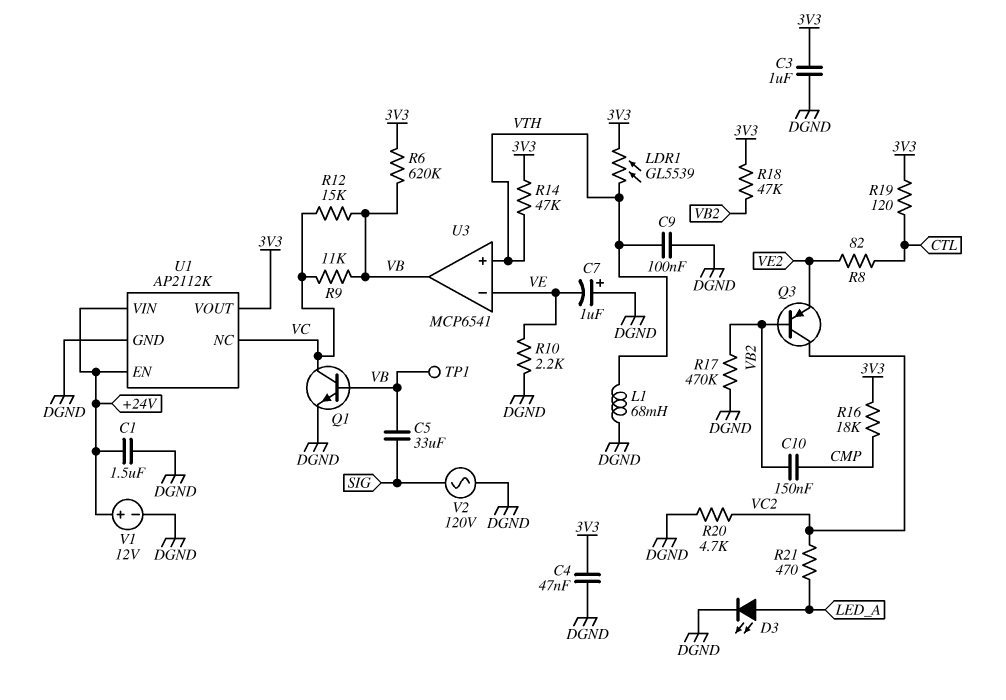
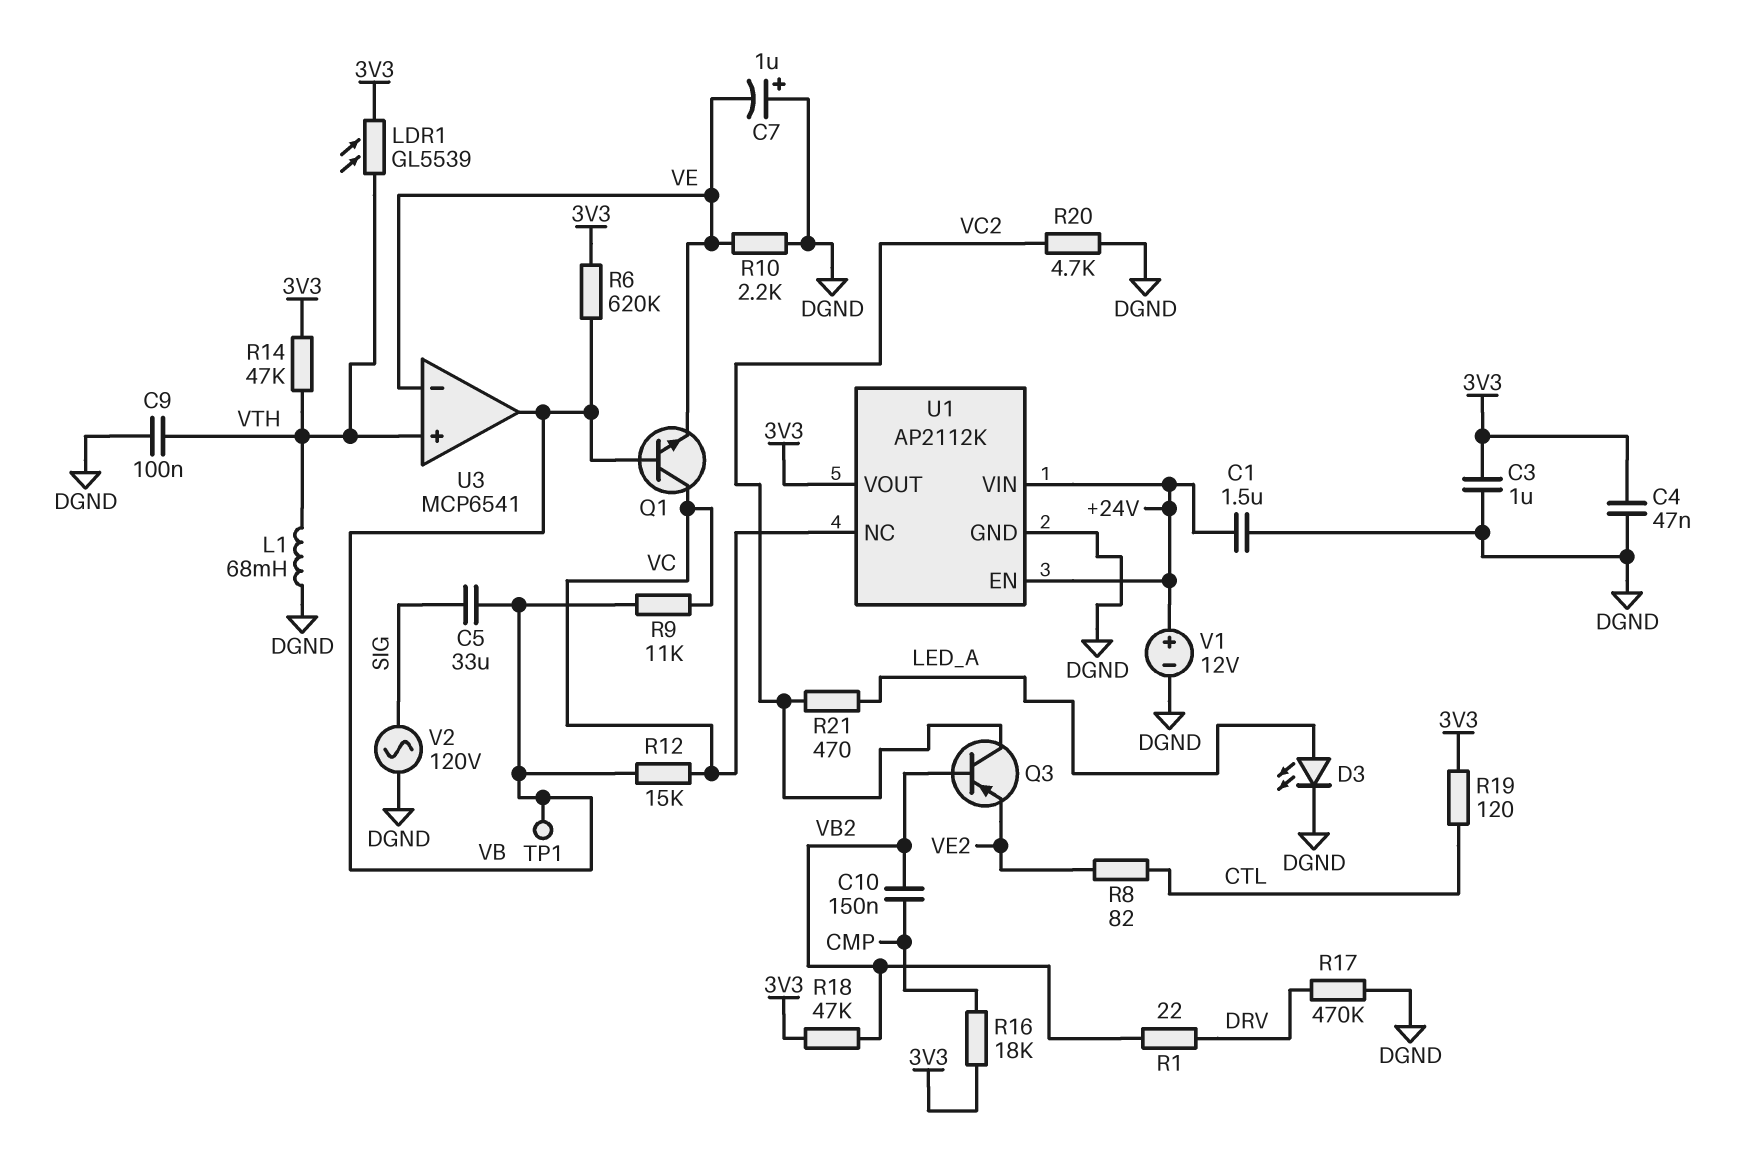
Q1: NPN (B VB, C VC, E DGND) -> NPN (B VB, C VC, E VE)
R1: none -> 22 (DRV, VB2)
R17: 470k (DGND, VB2) -> 470k (DGND, DRV)

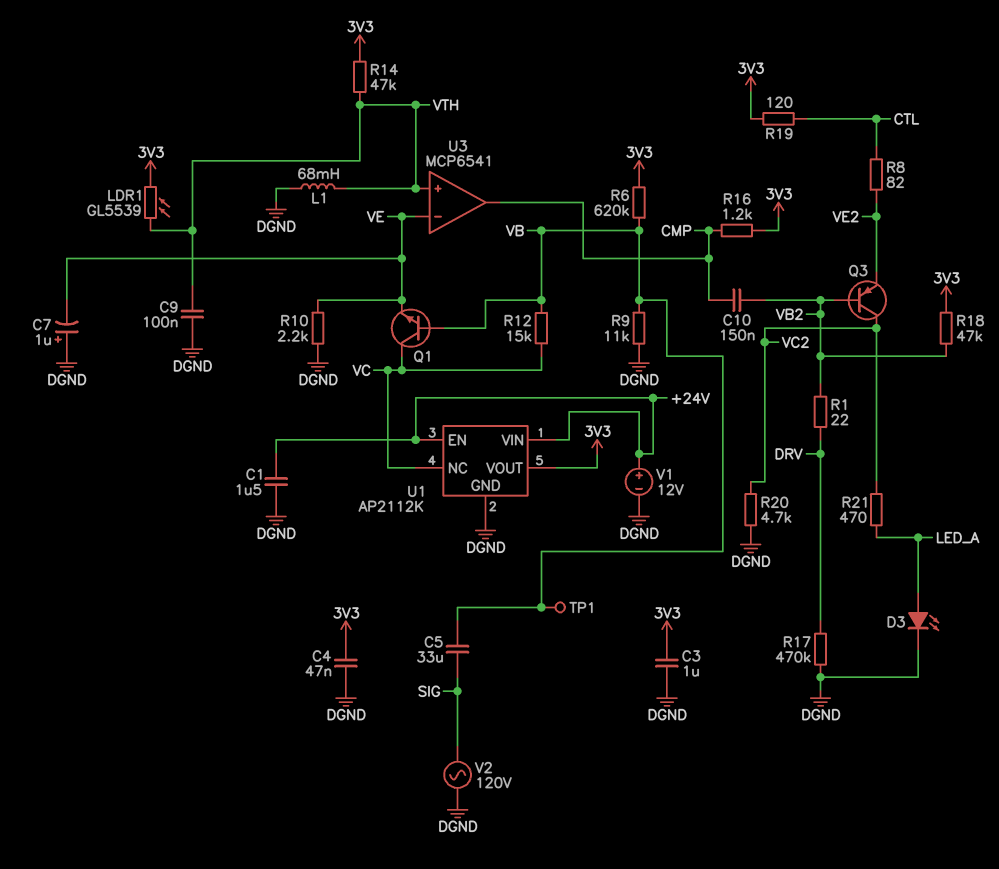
R9: 11k (VB, VC) -> 11k (DGND, VB)
R16: 18k (3V3, CMP) -> 1.2k (3V3, CMP)
U3 pin out: VB -> CMP

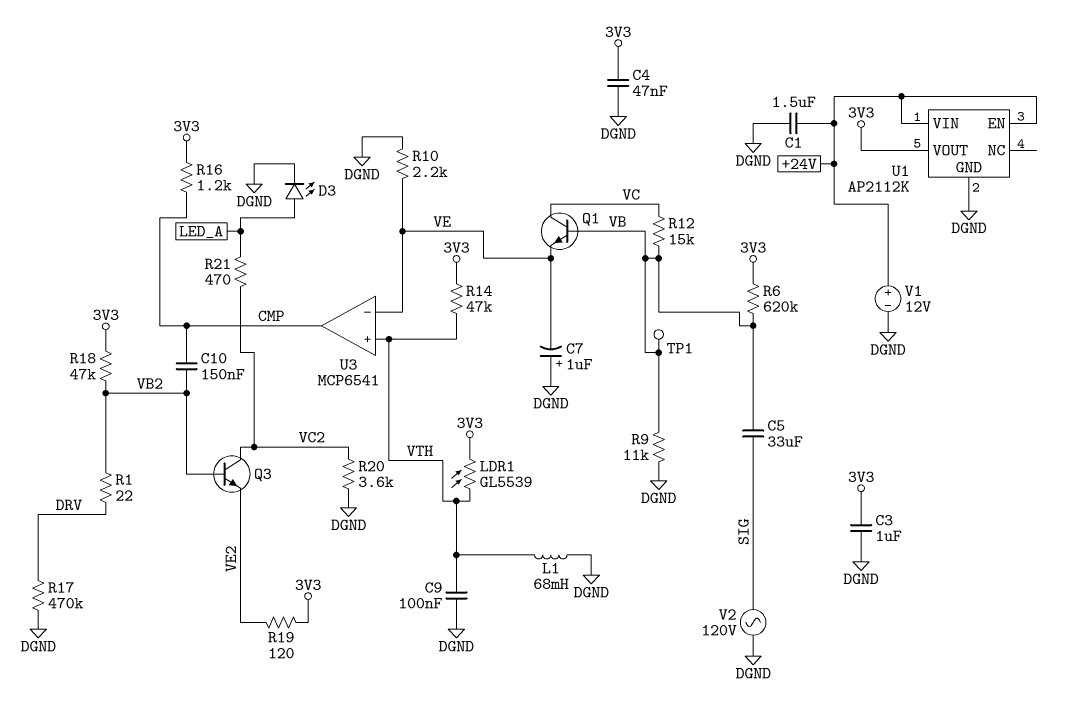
Q3: PNP (B VB2, C VC2, E VE2) -> NPN (B VB2, C VC2, E VE2)
R8: 82 (CTL, VE2) -> none
R19: 120 (3V3, CTL) -> 120 (3V3, VE2)
R20: 4.7k (DGND, VC2) -> 3.6k (DGND, VC2)
U1 pin NC: VC -> none

